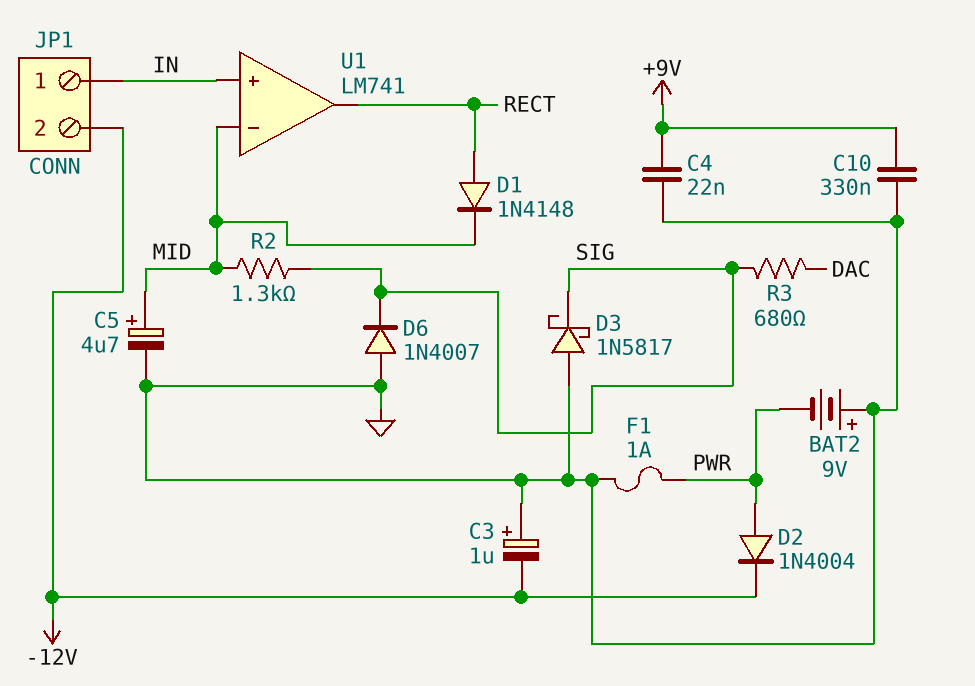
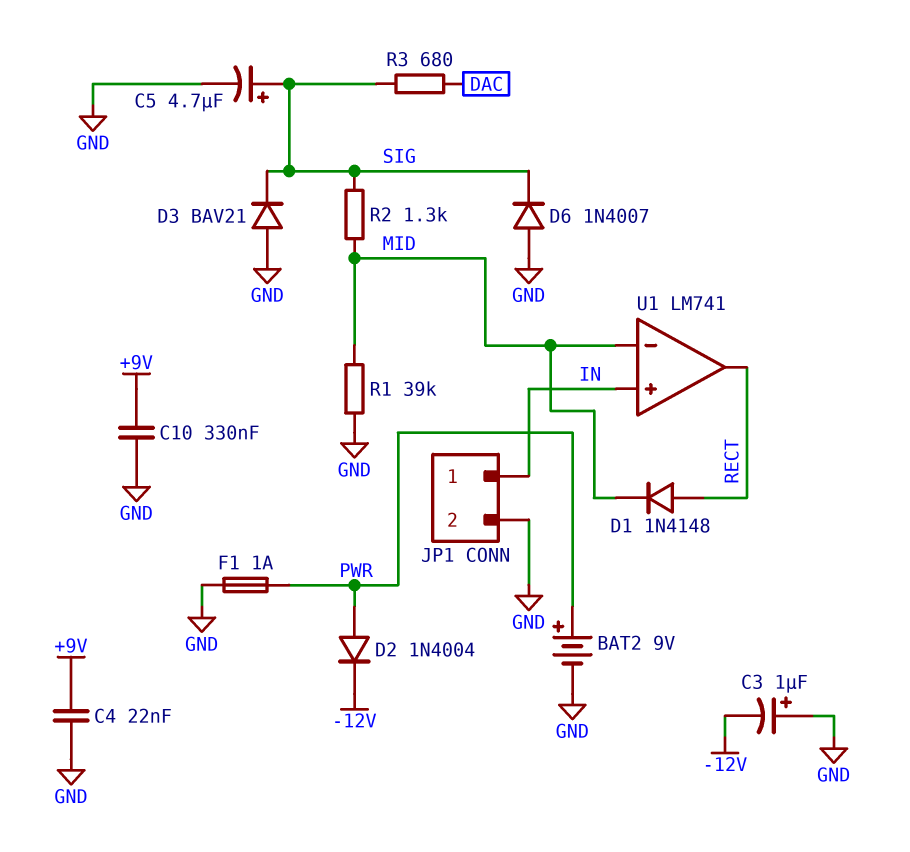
BAT2: 9V (plus GND, minus PWR) -> 9V (plus PWR, minus GND)
C5: 4.7uF (plus MID, minus GND) -> 4.7uF (plus SIG, minus GND)
D3: schottky 1N5817 (A GND, K SIG) -> diode BAV21 (A GND, K SIG)
JP1 pin 2: -12V -> GND
R1: none -> 39k (GND, MID)

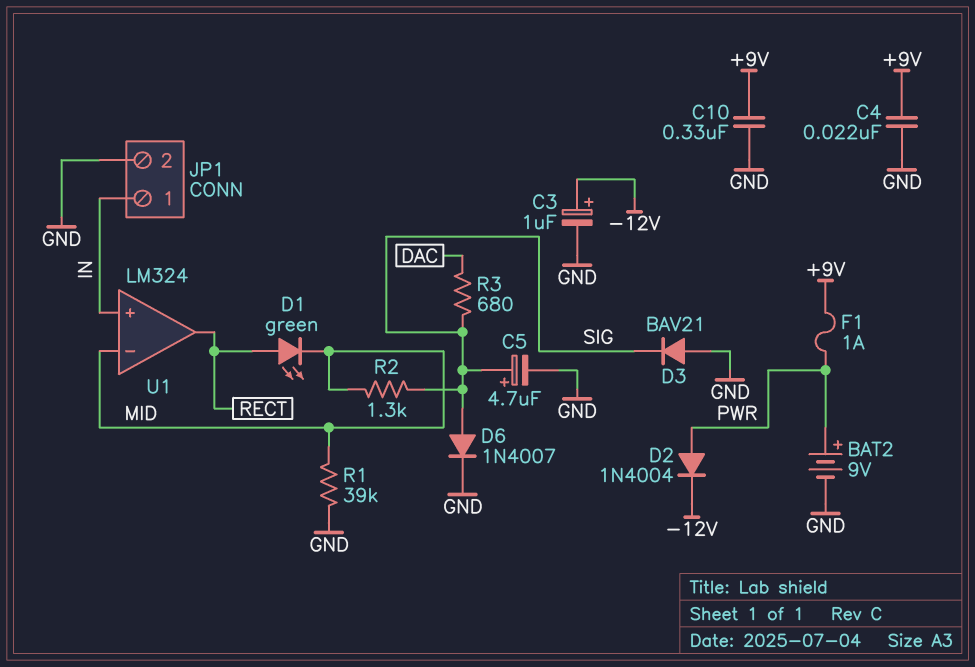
C3: 1uF (plus GND, minus -12V) -> 1uF (plus -12V, minus GND)
D1: diode 1N4148 (A RECT, K MID) -> LED green (A RECT, K MID)
D6: diode 1N4007 (A GND, K SIG) -> diode 1N4007 (A SIG, K GND)
F1: 1A (GND, PWR) -> 1A (+9V, PWR)
U1: LM741 -> LM324

